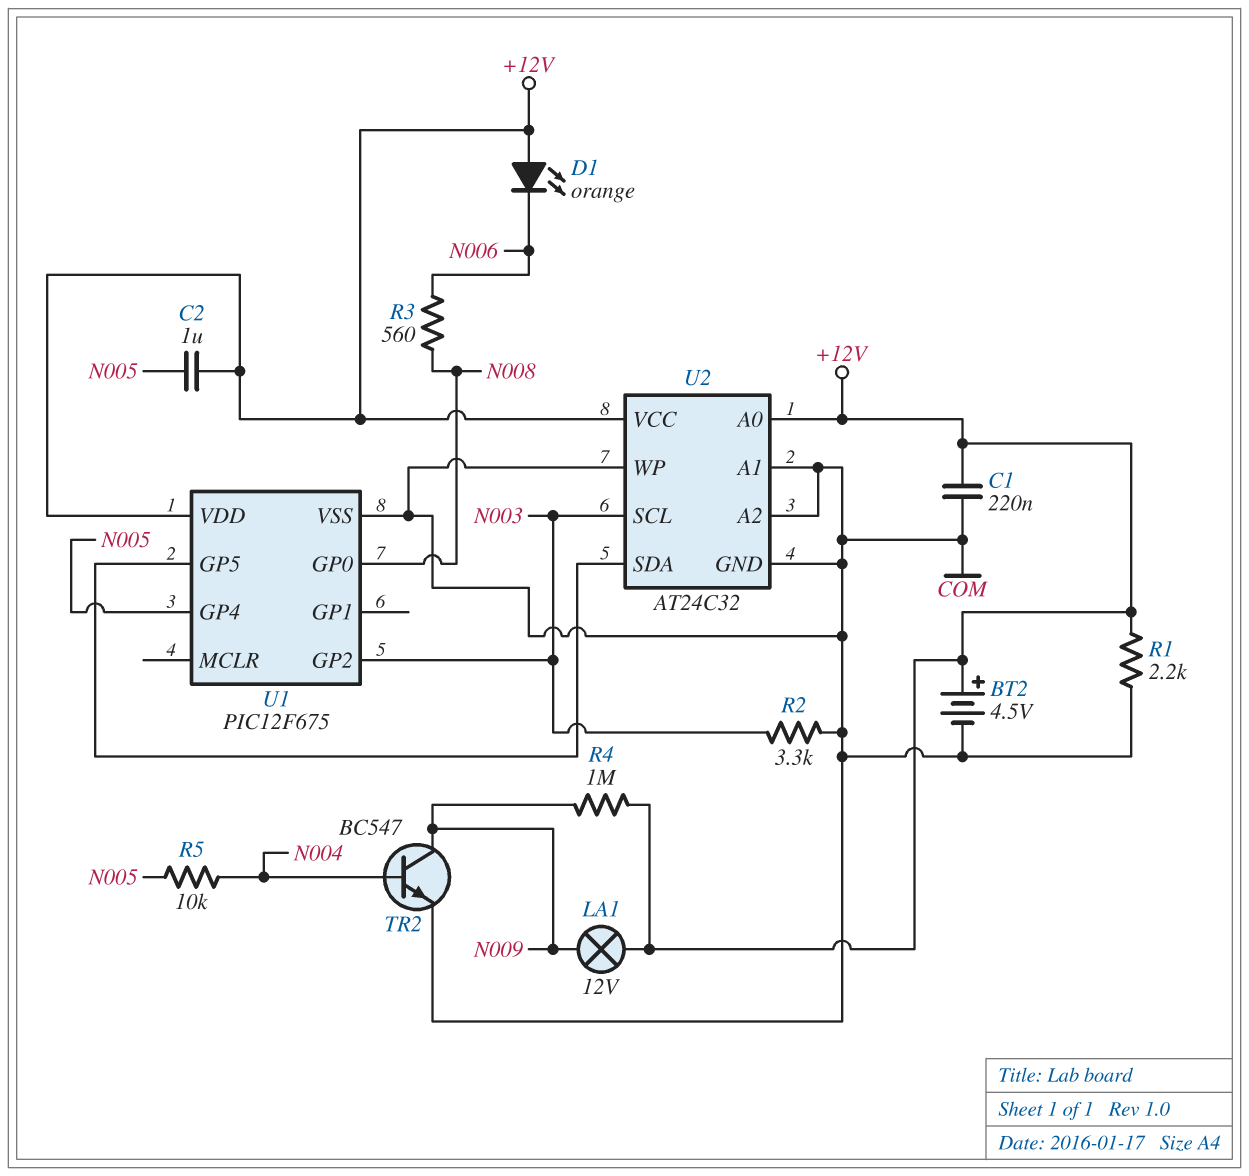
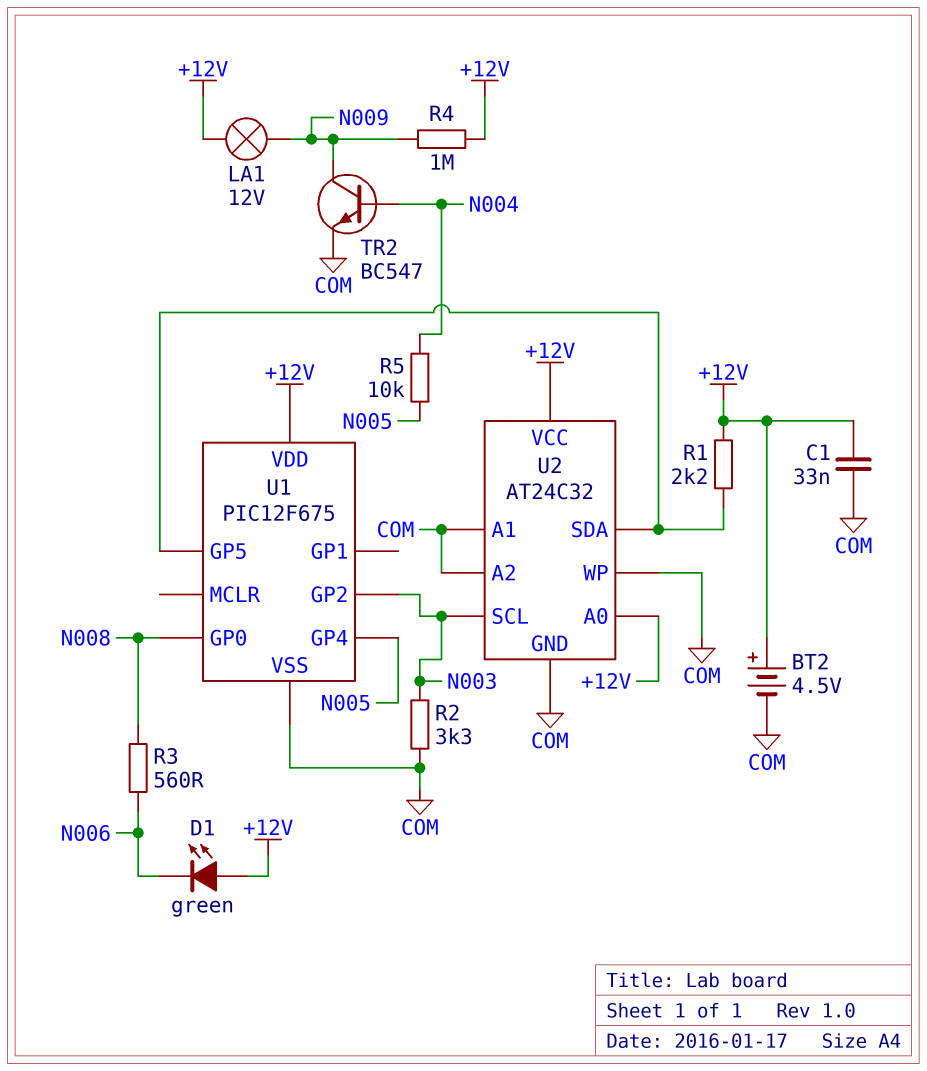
C1: 220nF (+12V, COM) -> 33nF (+12V, COM)
C2: 1uF (+12V, N005) -> none
D1: LED orange (A +12V, K N006) -> LED green (A +12V, K N006)
R1: 2.2k (+12V, COM) -> 2.2k (+12V, U1/GP5)

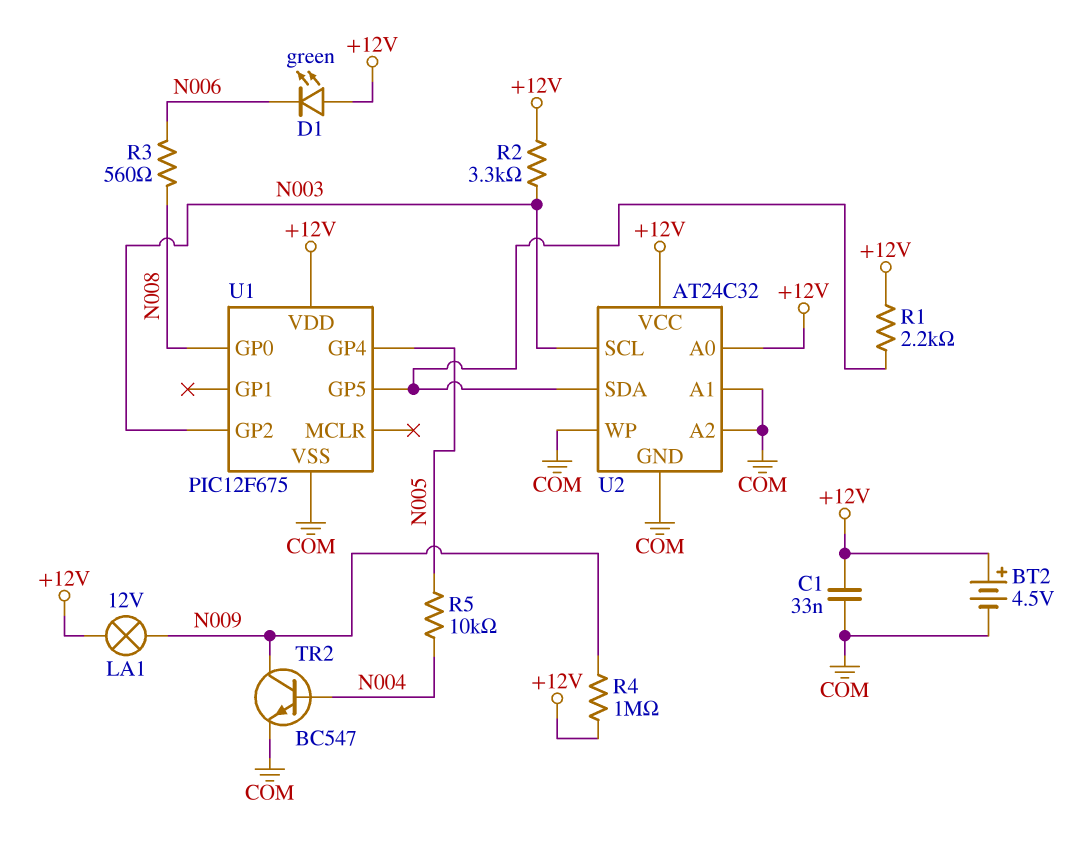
R2: 3.3k (COM, N003) -> 3.3k (+12V, N003)

